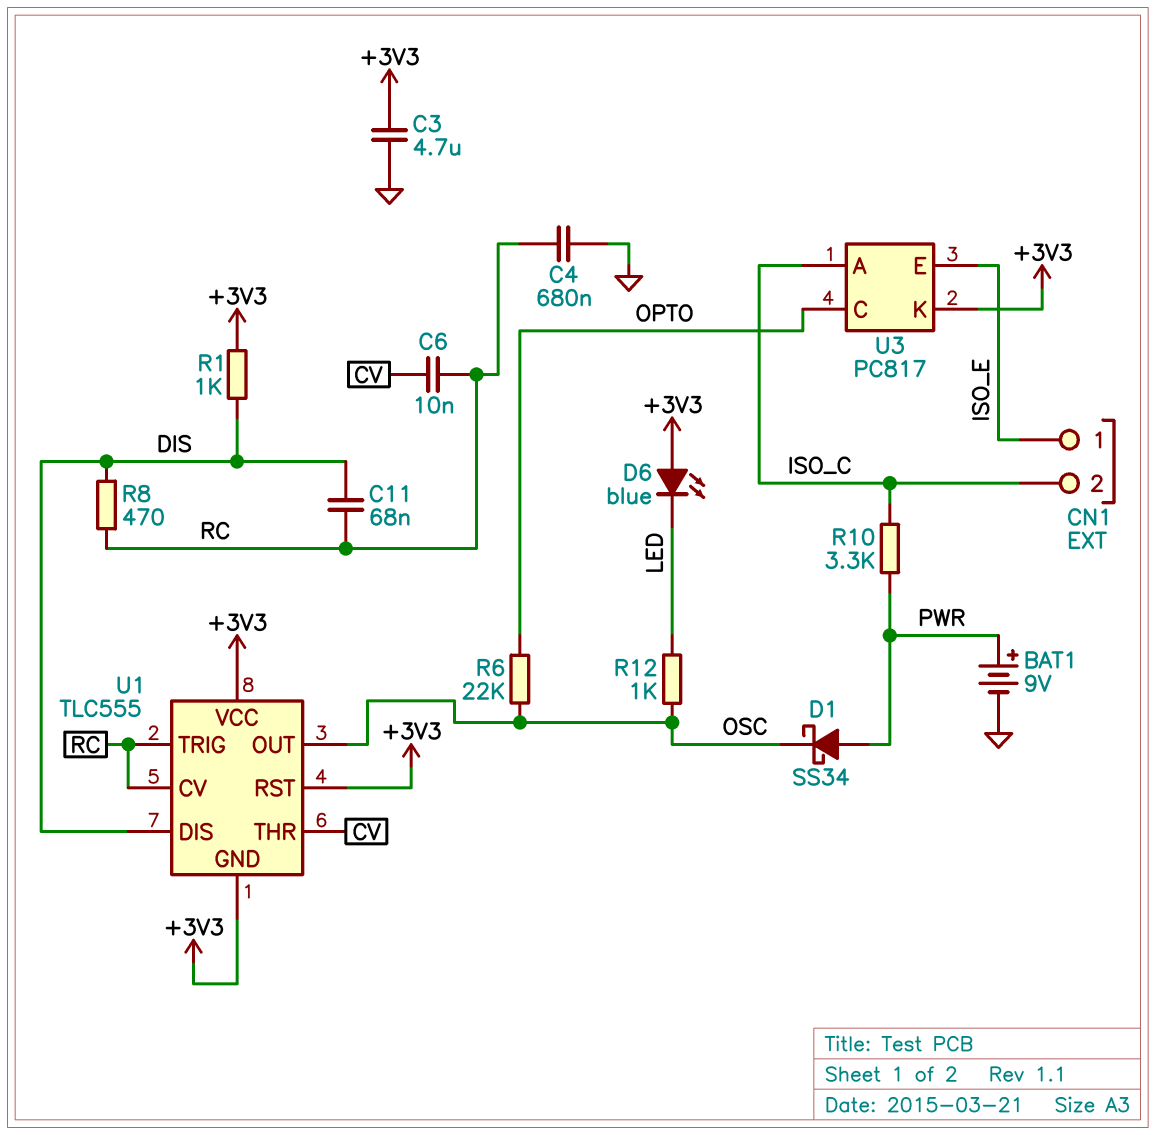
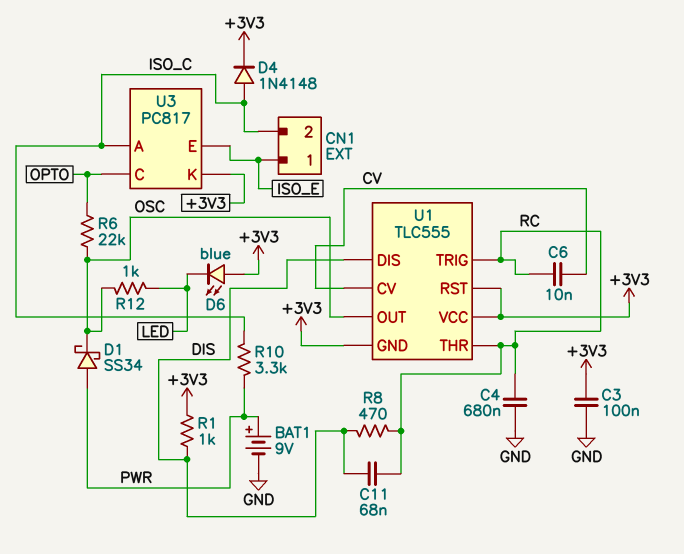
C3: 4.7uF (+3V3, GND) -> 100nF (+3V3, GND)
D4: none -> diode 1N4148 (A ISO_C, K +3V3)
U1 pin CV: RC -> CV
U1 pin THR: CV -> RC

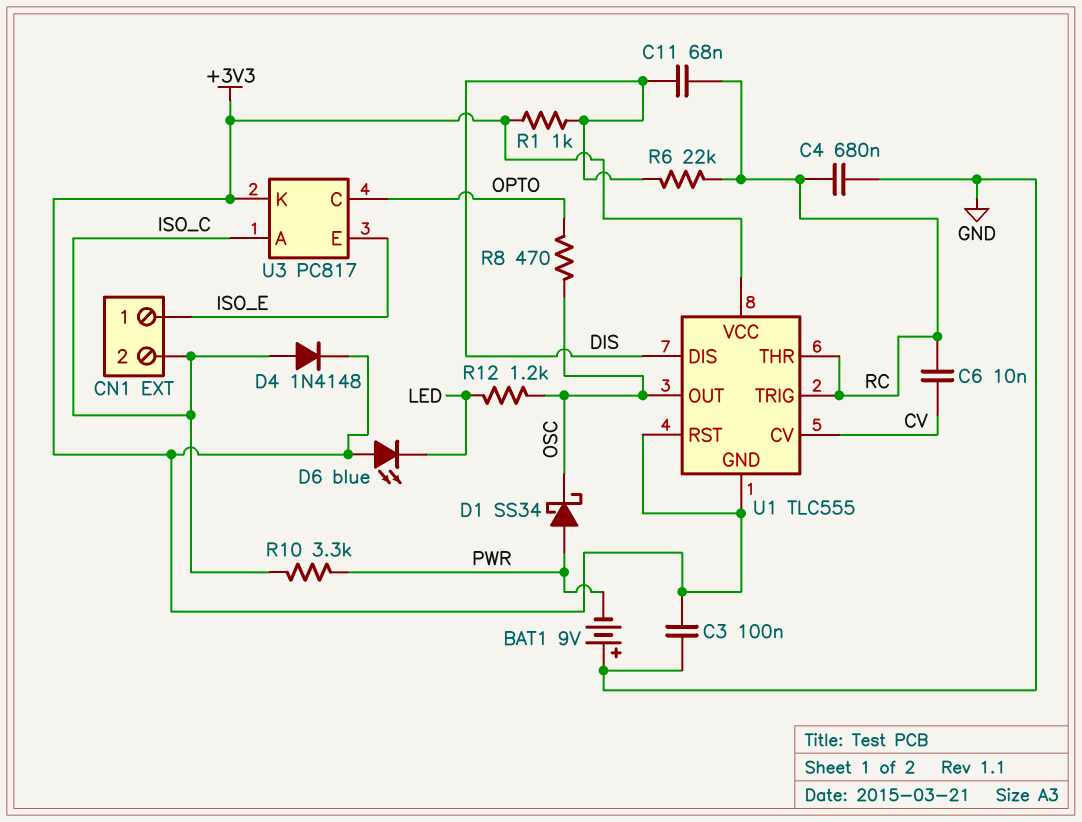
BAT1: 9V (plus PWR, minus GND) -> 9V (plus GND, minus PWR)
R6: 22k (OPTO, OSC) -> 22k (DIS, RC)
R8: 470 (DIS, RC) -> 470 (OPTO, OSC)
R12: 1k (LED, OSC) -> 1.2k (LED, OSC)

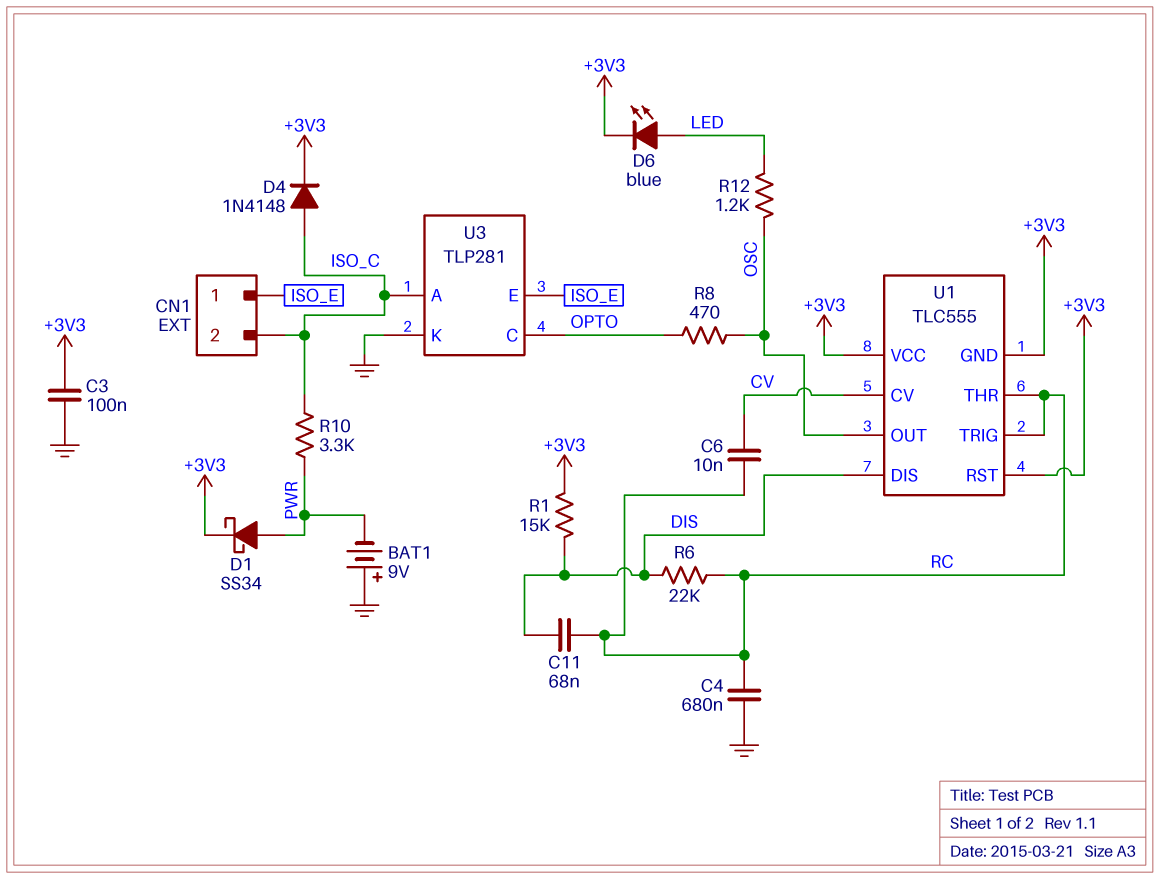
D1: schottky SS34 (A PWR, K OSC) -> schottky SS34 (A PWR, K +3V3)
D6: LED blue (A +3V3, K LED) -> LED blue (A LED, K +3V3)
R1: 1k (+3V3, DIS) -> 15k (+3V3, DIS)
U3: PC817 -> TLP281
U3 pin K: +3V3 -> GND

